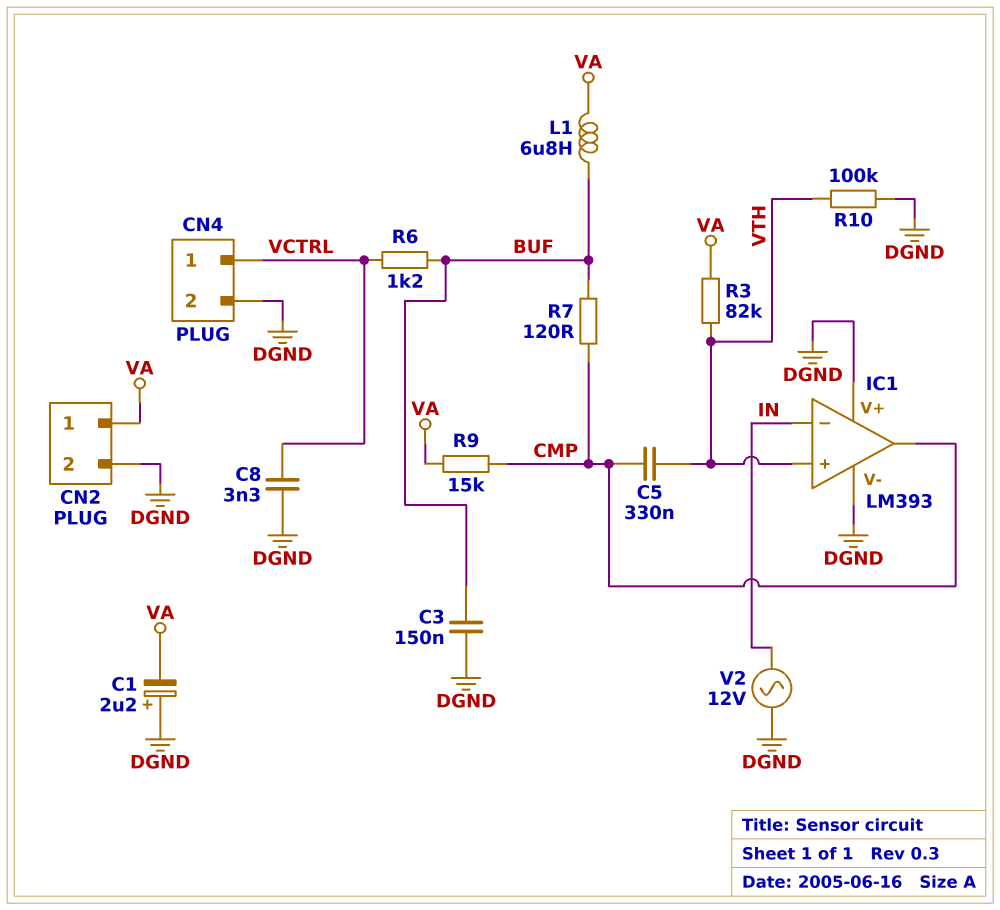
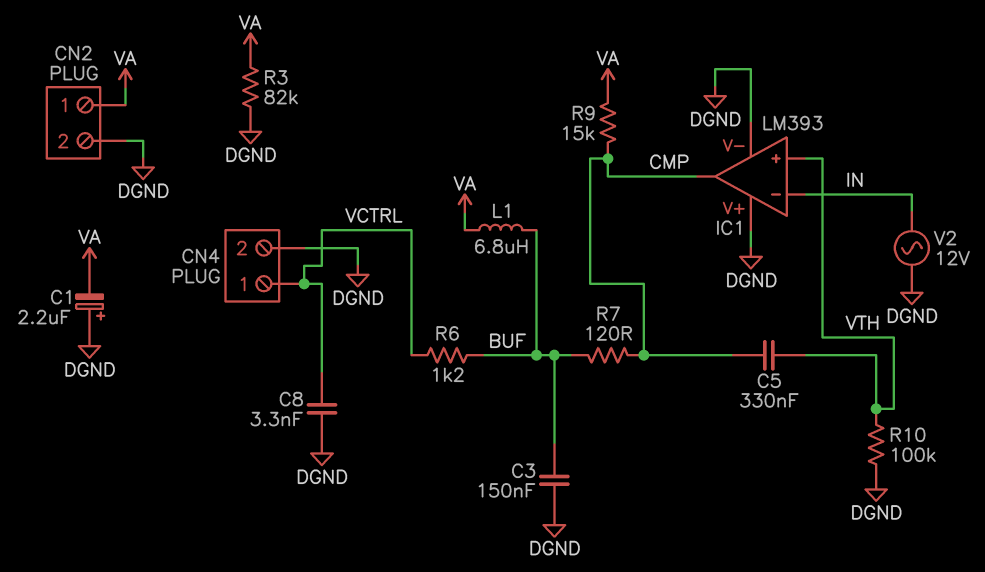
R3: 82k (VA, VTH) -> 82k (DGND, VA)

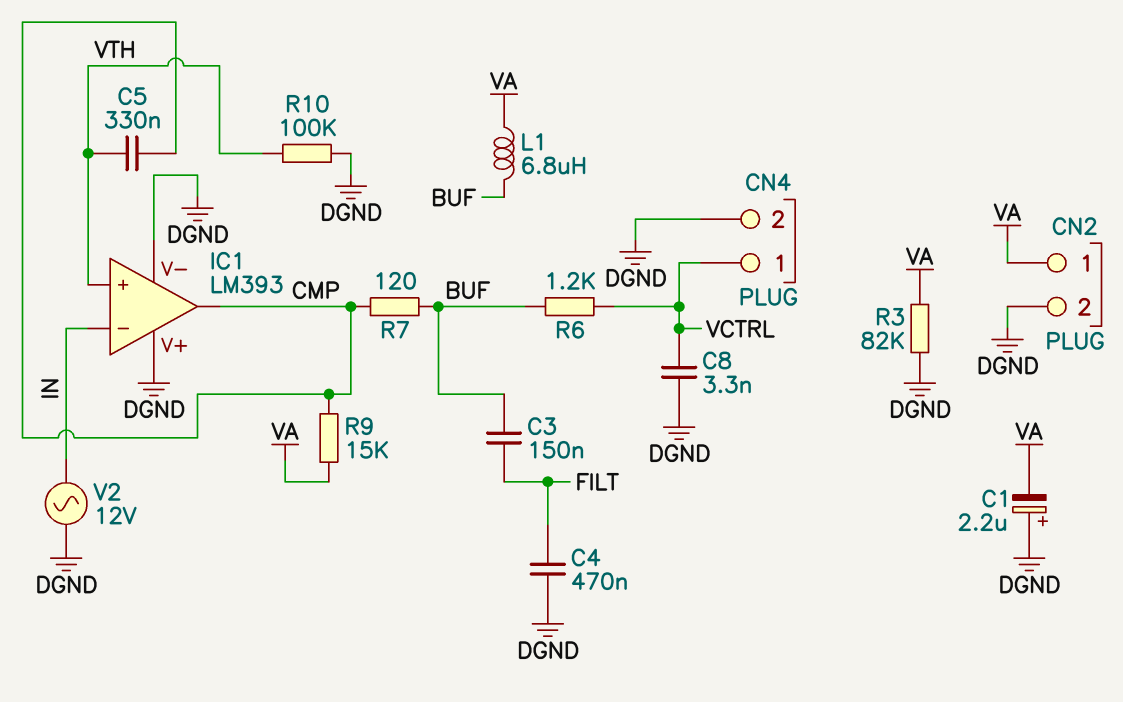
C3: 150nF (BUF, DGND) -> 150nF (BUF, FILT)
C4: none -> 470nF (DGND, FILT)

